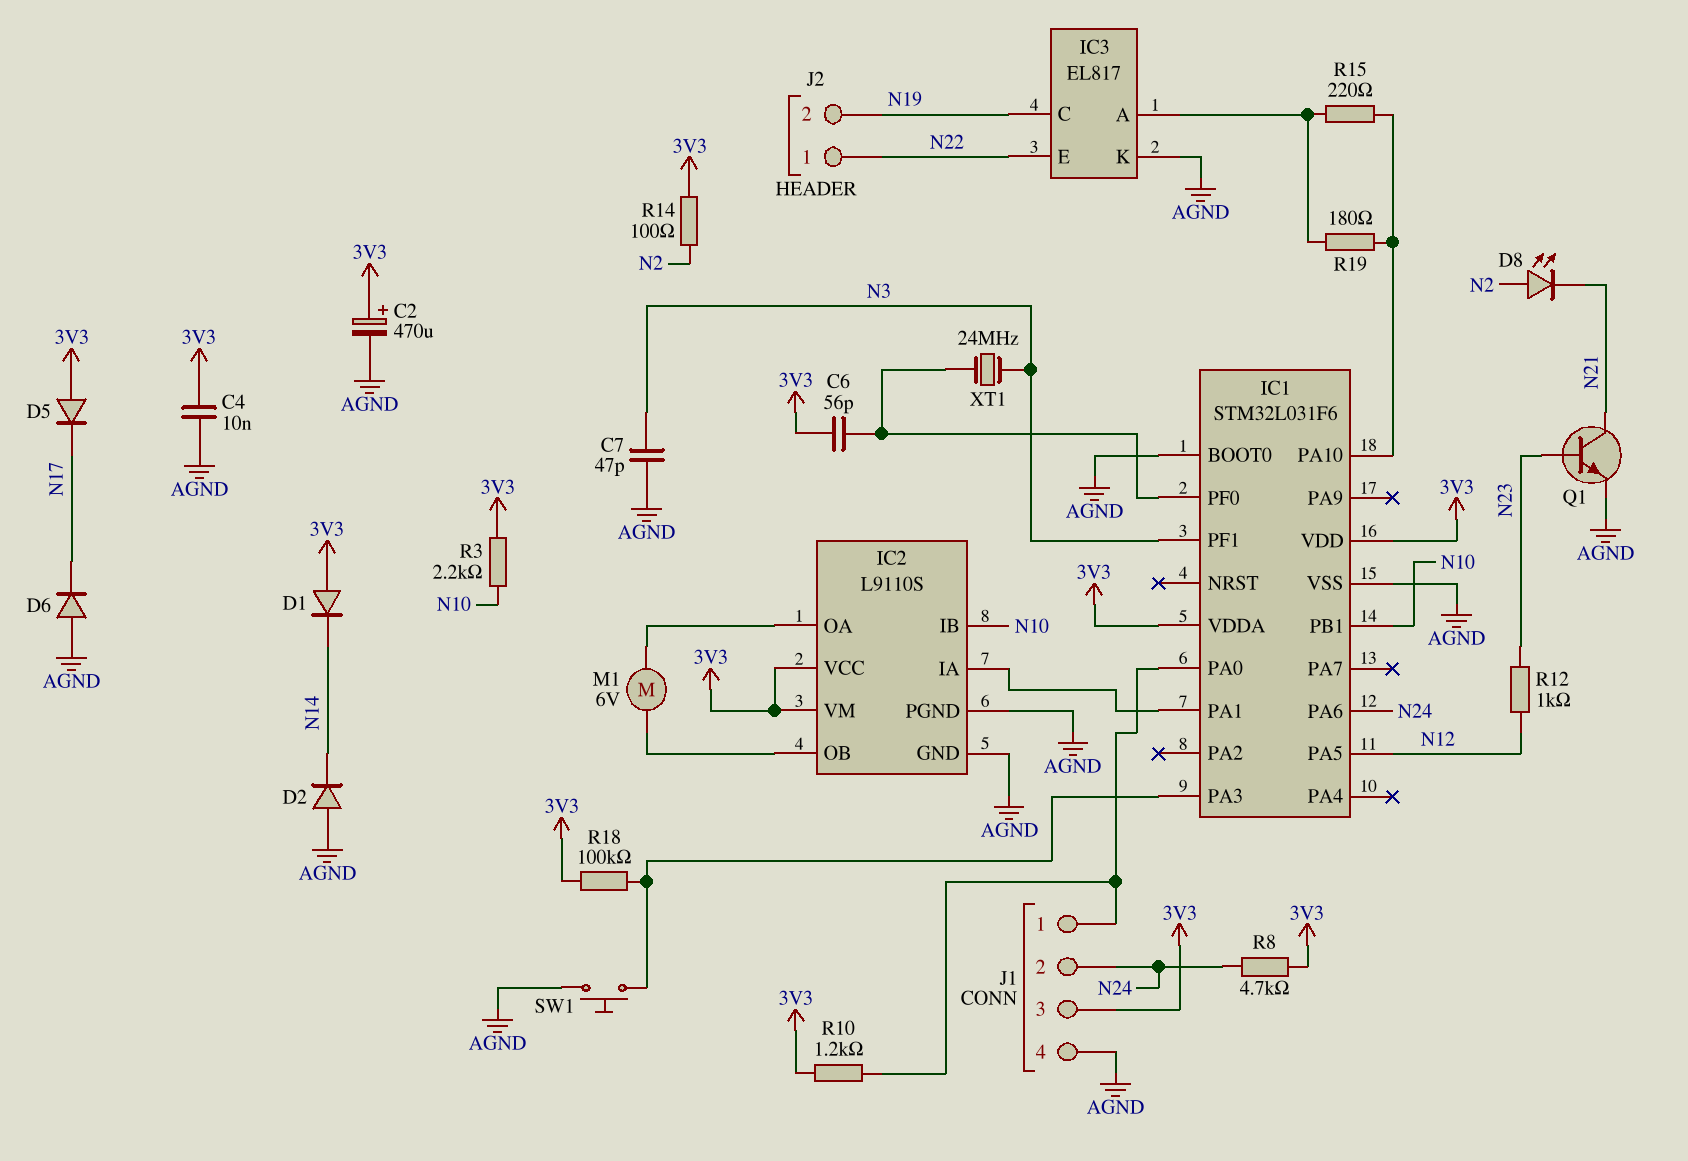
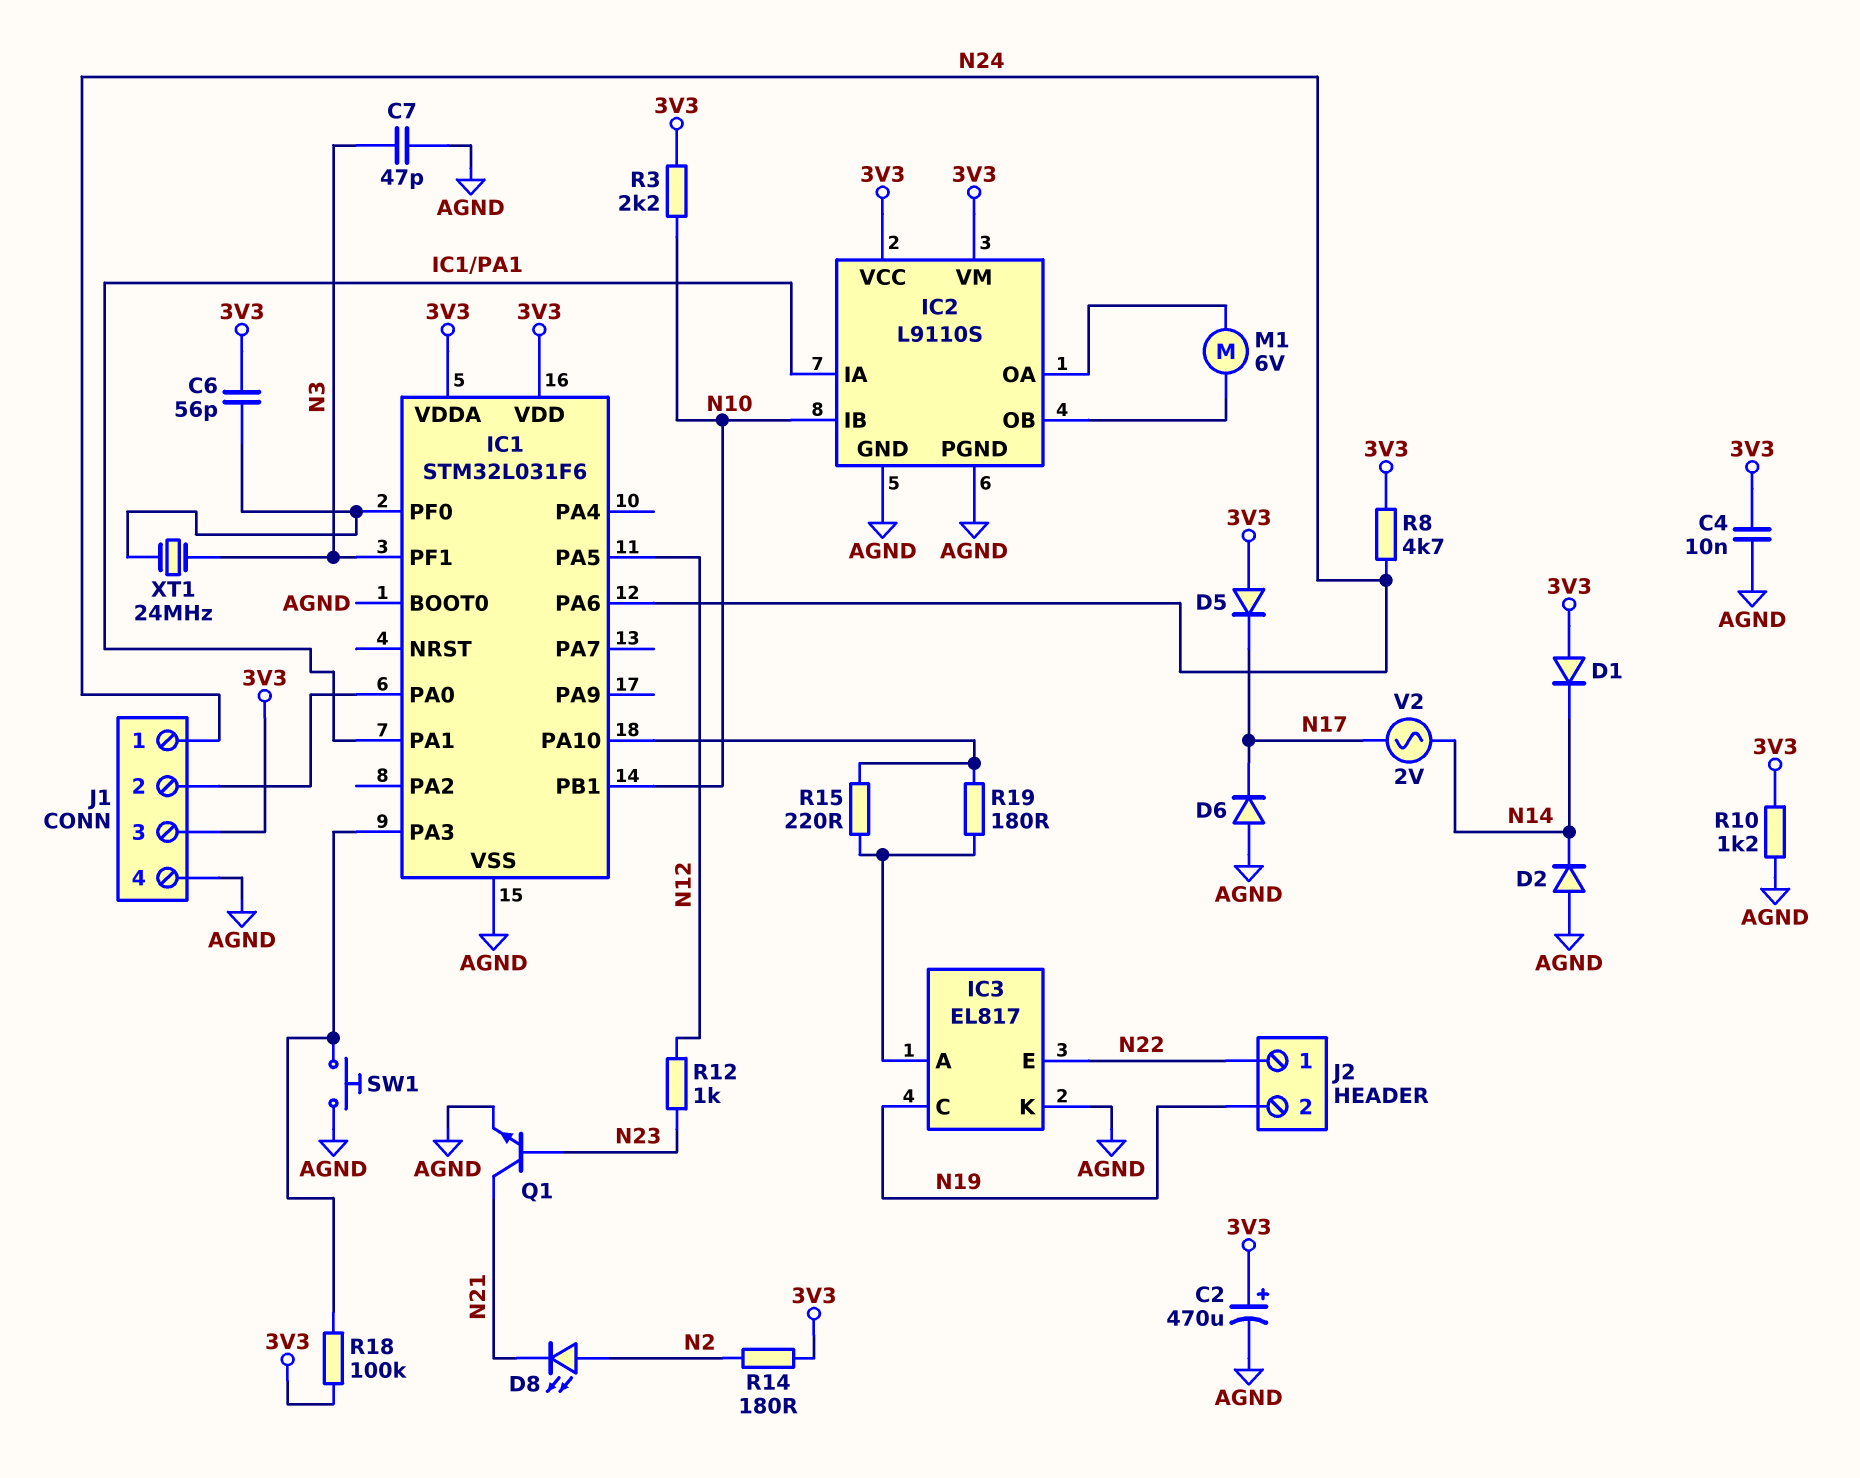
J1 pin 1: IC1/PA0 -> N24
J1 pin 2: N24 -> IC1/PA0
R10: 1.2k (3V3, IC1/PA0) -> 1.2k (3V3, AGND)
R14: 100 (3V3, N2) -> 180 (3V3, N2)
V2: none -> AC 2V (N14, N17)

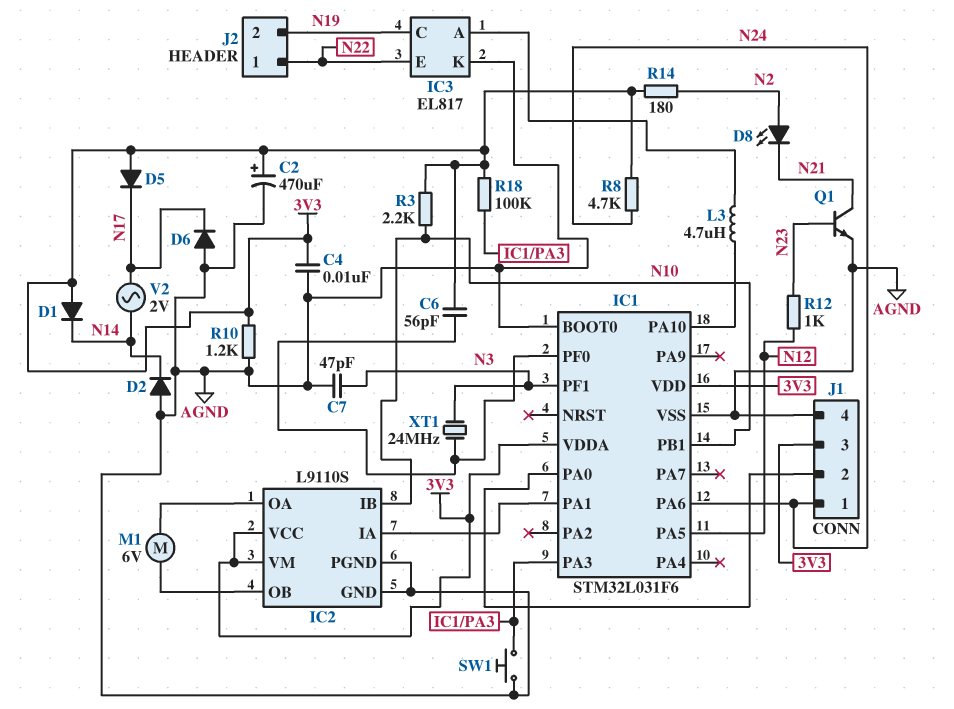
L3: none -> 4.7uH (IC1/PA10, IC3/A)
R15: 220 (IC1/PA10, IC3/A) -> none
R19: 180 (IC1/PA10, IC3/A) -> none

